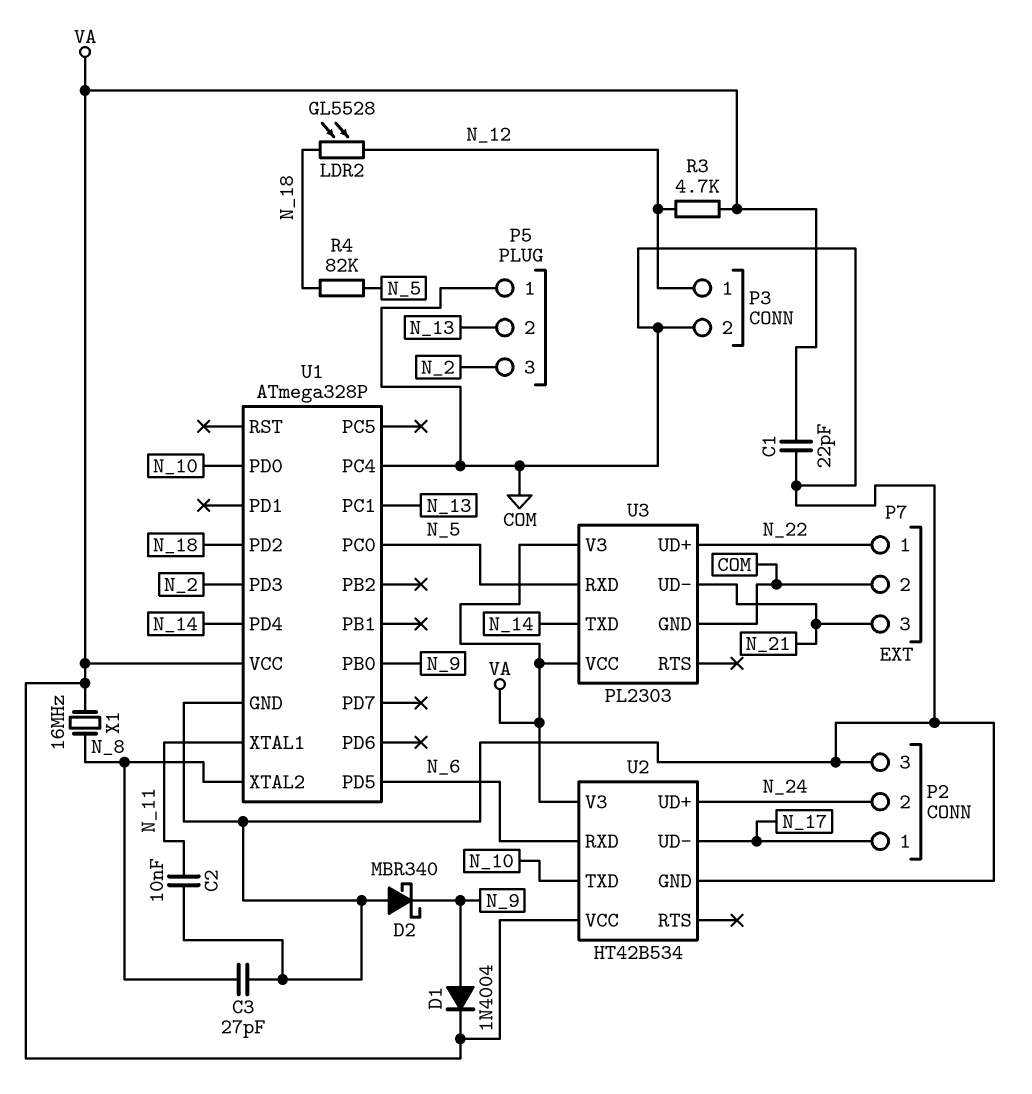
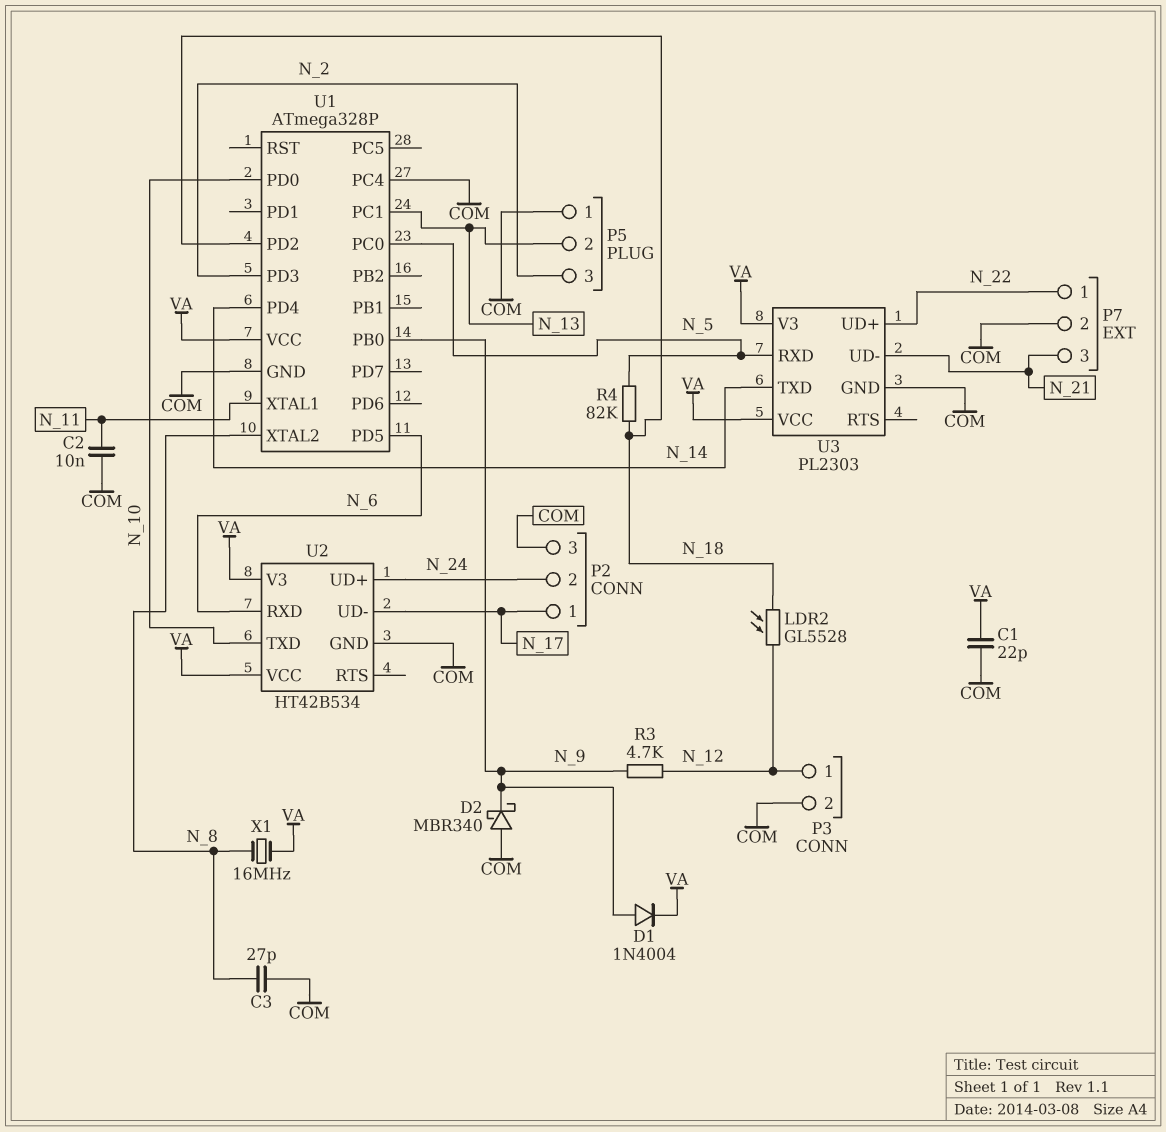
R3: 4.7k (N_12, VA) -> 4.7k (N_9, N_12)

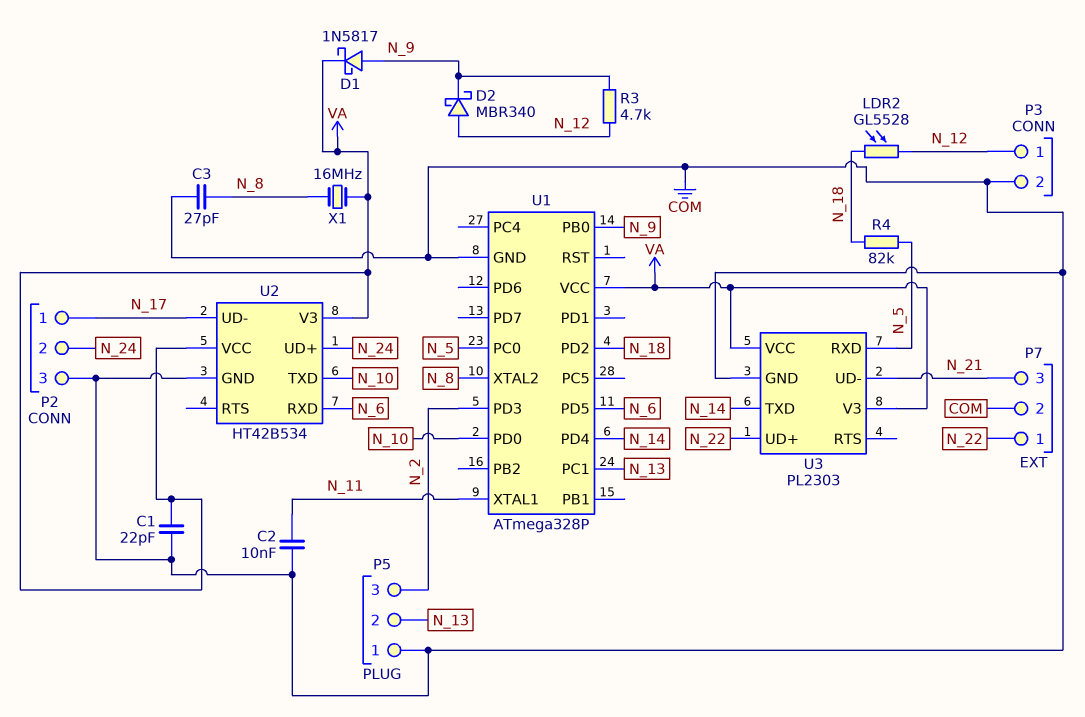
D1: diode 1N4004 (A N_9, K VA) -> schottky 1N5817 (A N_9, K VA)
D2: schottky MBR340 (A COM, K N_9) -> schottky MBR340 (A N_12, K N_9)
U1 pin PC4: COM -> none

